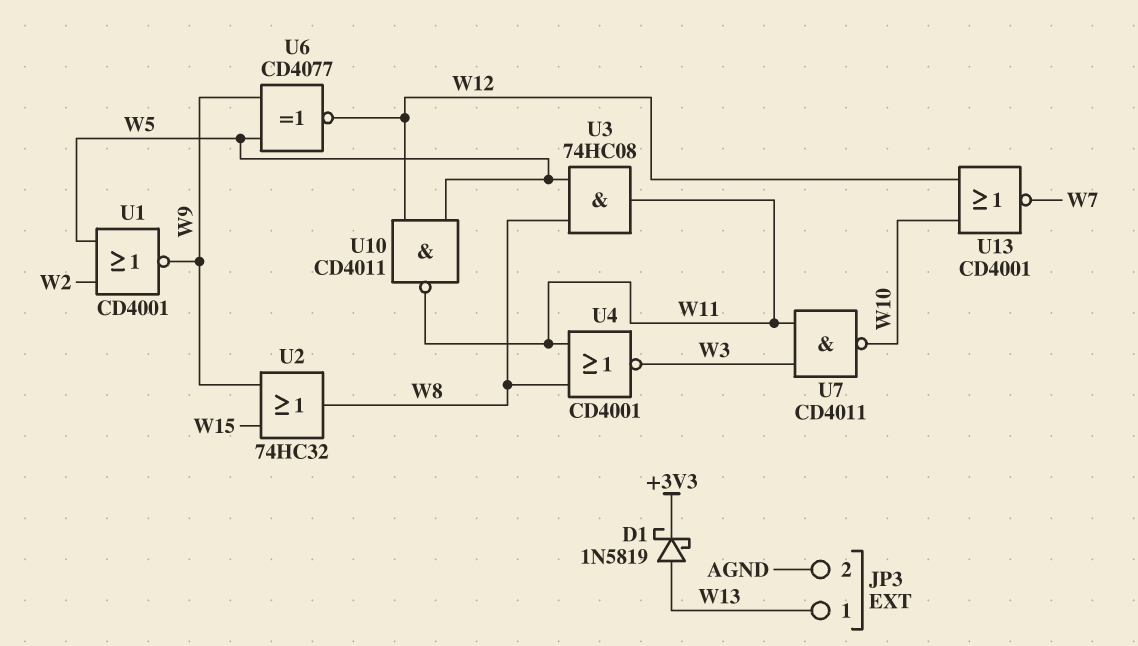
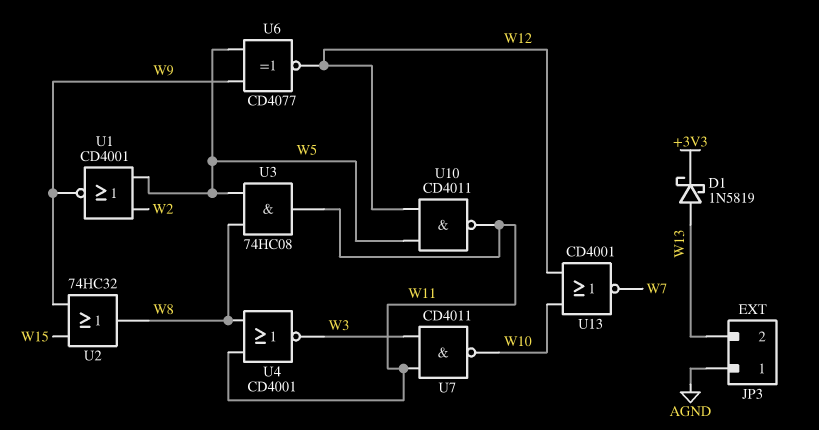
JP3 pin 1: W13 -> AGND
JP3 pin 2: AGND -> W13

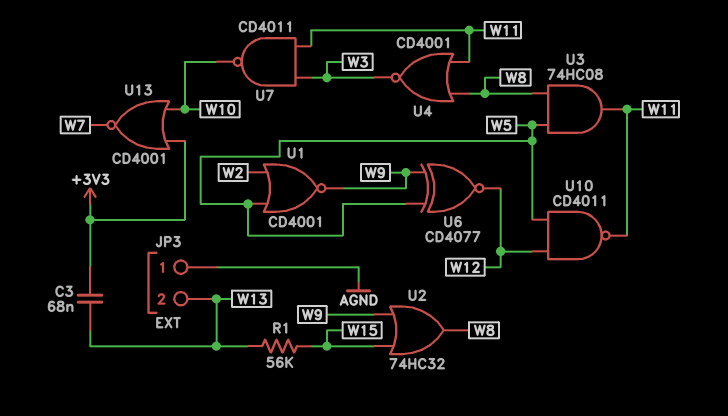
C3: none -> 68nF (+3V3, W13)
D1: schottky 1N5819 (A W13, K +3V3) -> none
R1: none -> 56k (W13, W15)
U13: NOR CD4001 (in W10, in W12, out W7) -> NOR CD4001 (in +3V3, in W10, out W7)

